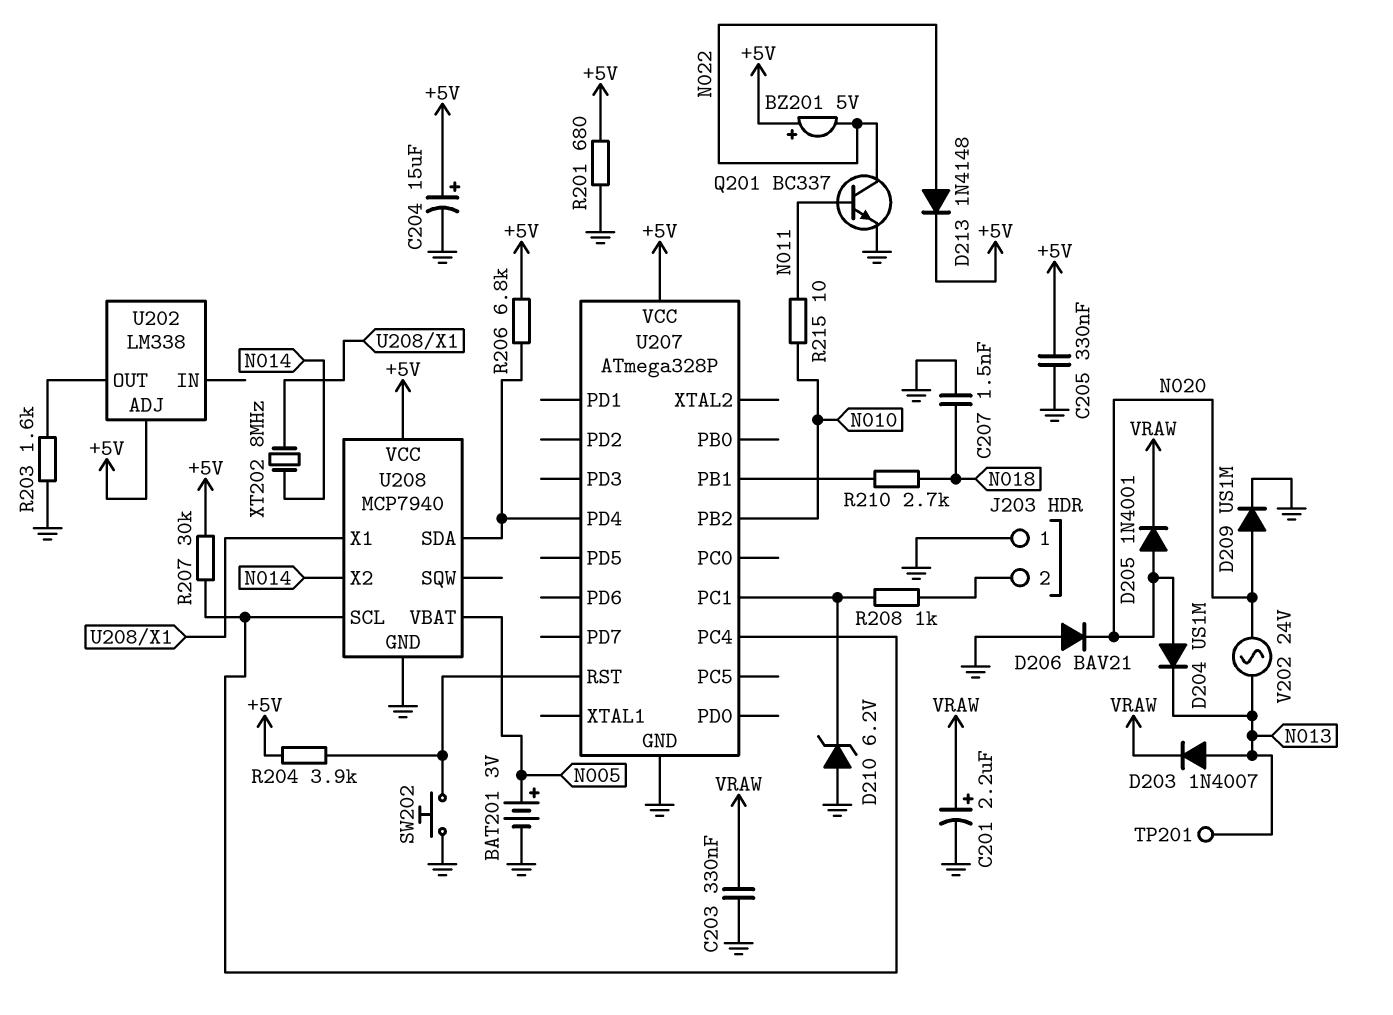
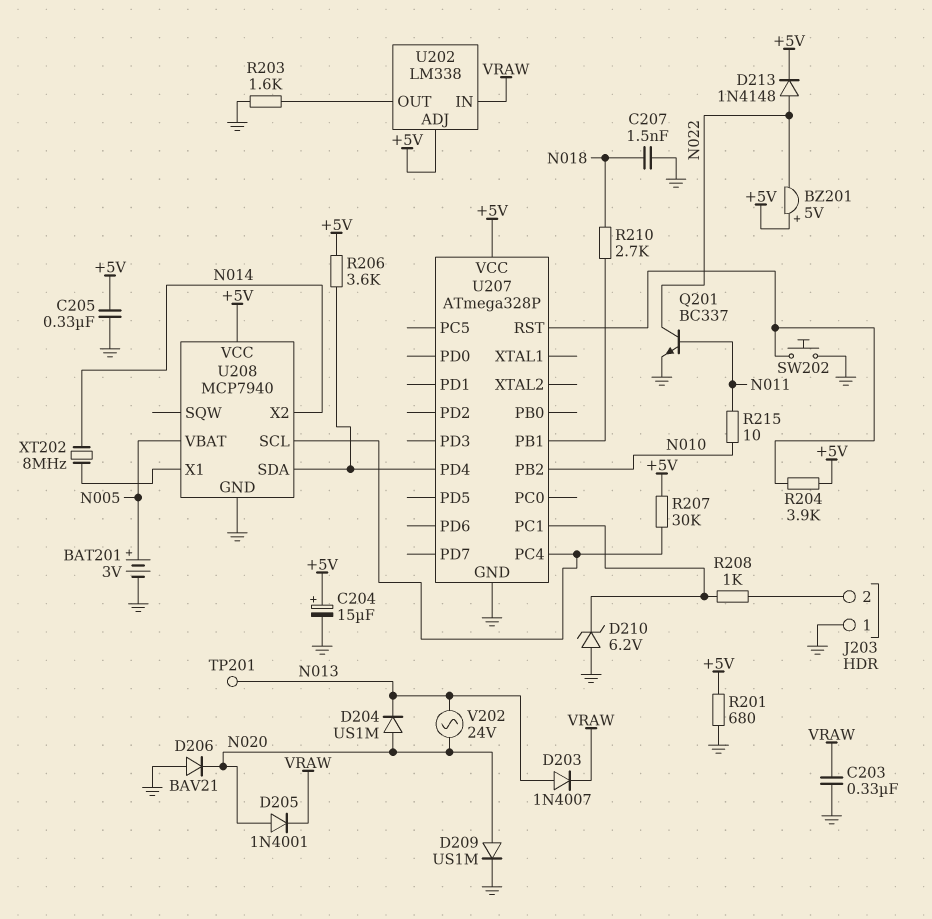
C201: 2.2uF (plus VRAW, minus GND) -> none
R206: 6.8k (+5V, U207/PD4) -> 3.6k (+5V, U207/PD4)
U202 pin IN: none -> VRAW

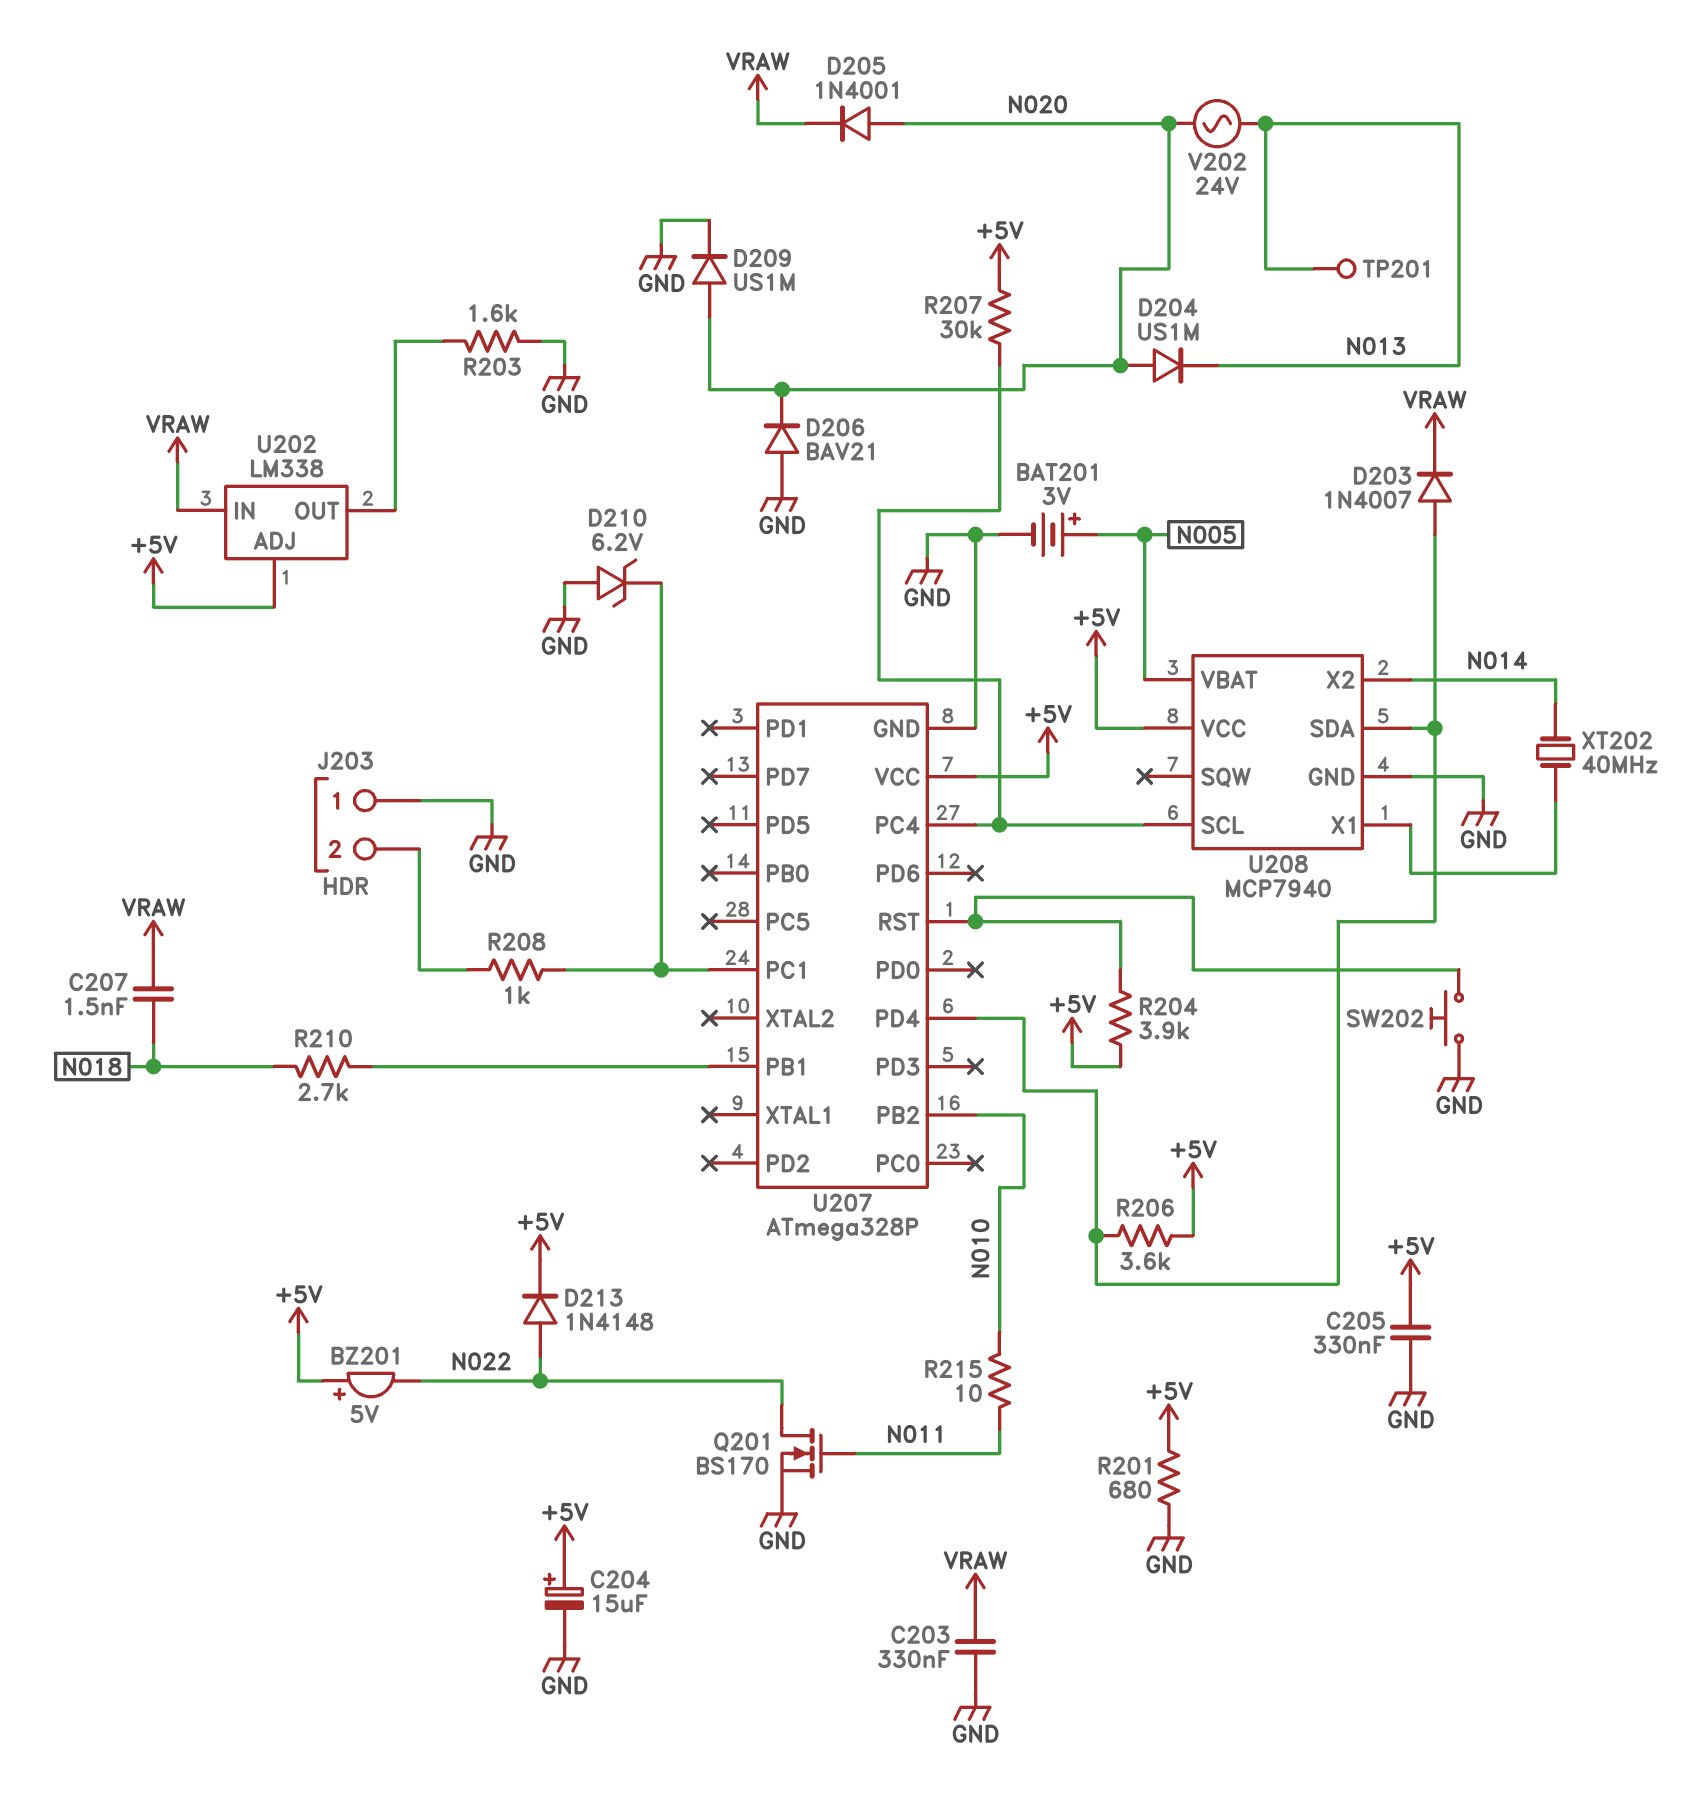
C207: 1.5nF (GND, N018) -> 1.5nF (N018, VRAW)
D203: diode 1N4007 (A N013, K VRAW) -> diode 1N4007 (A U207/PD4, K VRAW)
Q201: NPN BC337 (B N011, C N022, E GND) -> NMOS BS170 (G N011, D N022, S GND)
XT202: 8MHz (N014, U208/X1) -> 40MHz (N014, U208/X1)

